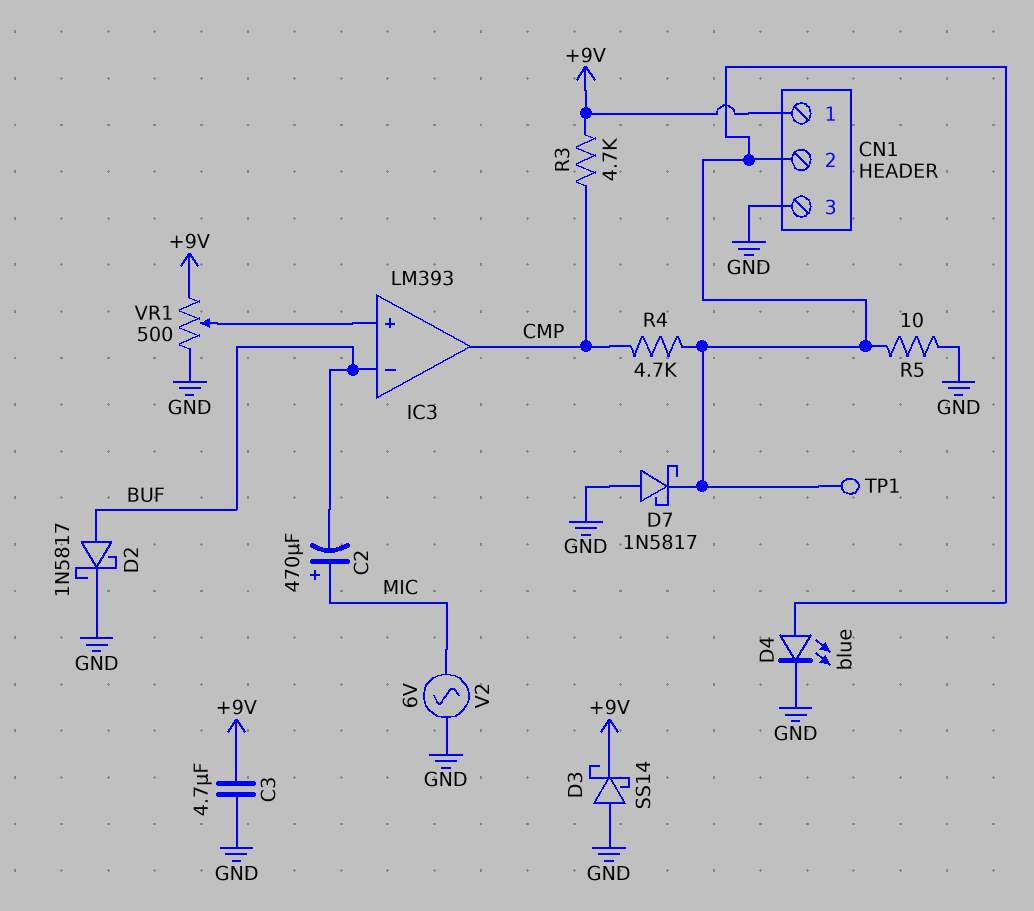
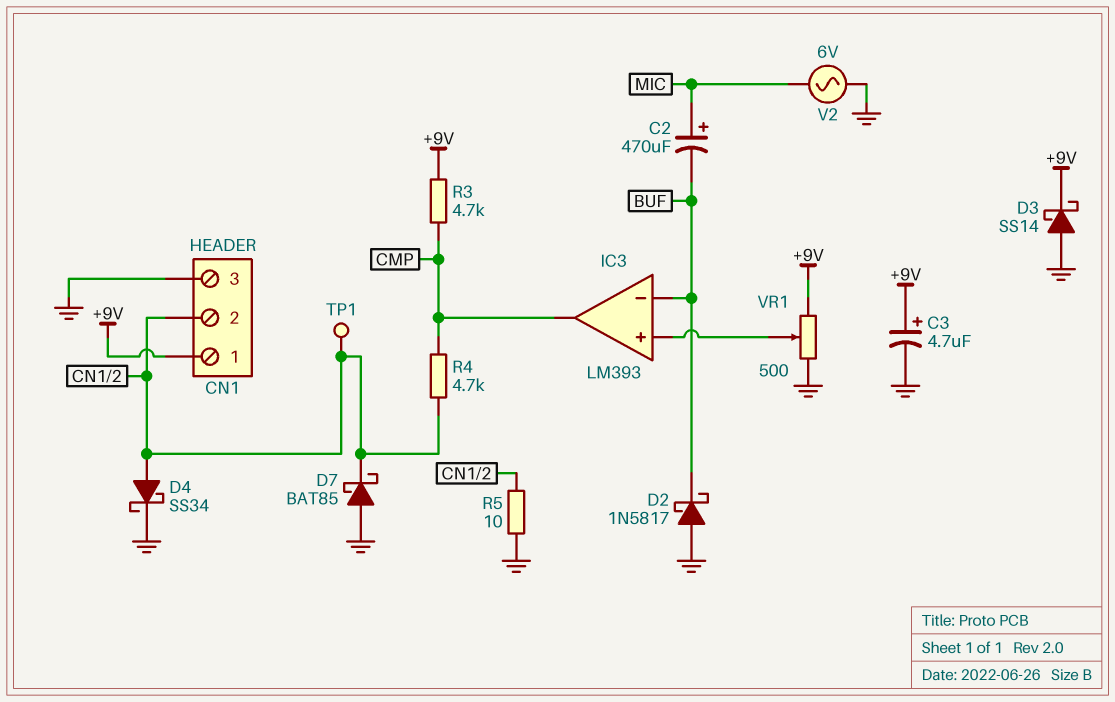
C3: 4.7uF (+9V, GND) -> 4.7uF (plus +9V, minus GND)
D2: schottky 1N5817 (A BUF, K GND) -> schottky 1N5817 (A GND, K BUF)
D4: LED blue (A CN1/2, K GND) -> schottky SS34 (A CN1/2, K GND)
D7: schottky 1N5817 (A GND, K CN1/2) -> schottky BAT85 (A GND, K CN1/2)

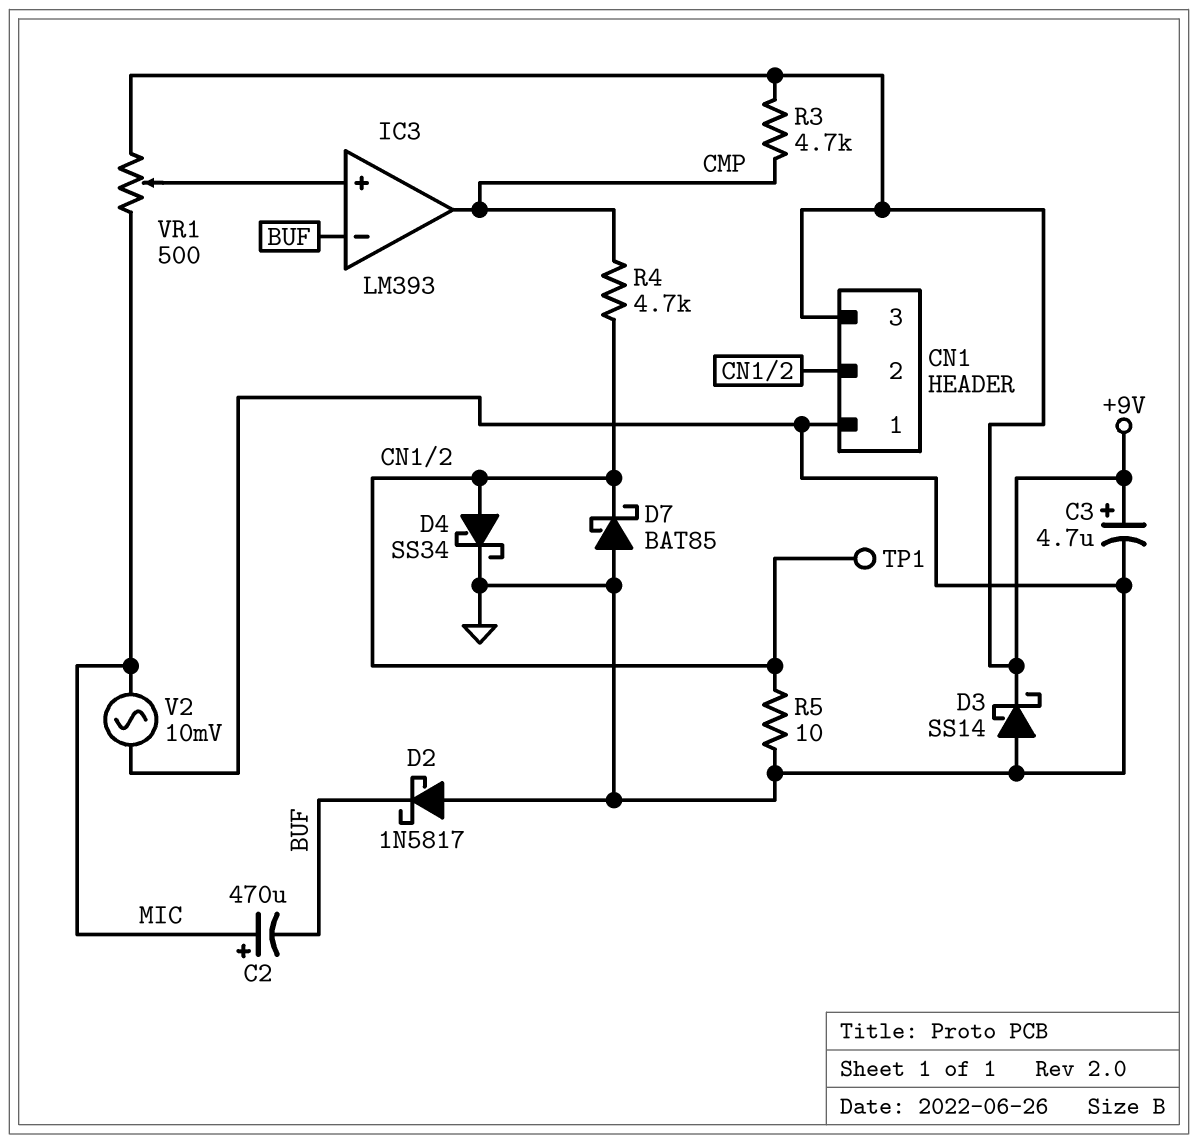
CN1 pin 1: +9V -> GND
CN1 pin 3: GND -> +9V
V2: AC 6V (GND, MIC) -> AC 10mV (GND, MIC)
VR1: 500 (+9V, GND, wiper IC3/in+) -> 500 (+9V, MIC, wiper IC3/in+)

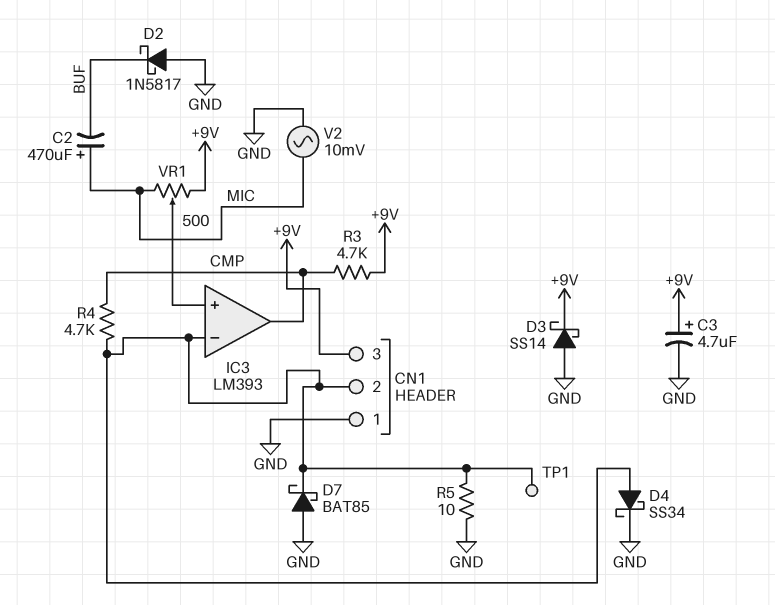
IC3 pin in-: BUF -> CN1/2

